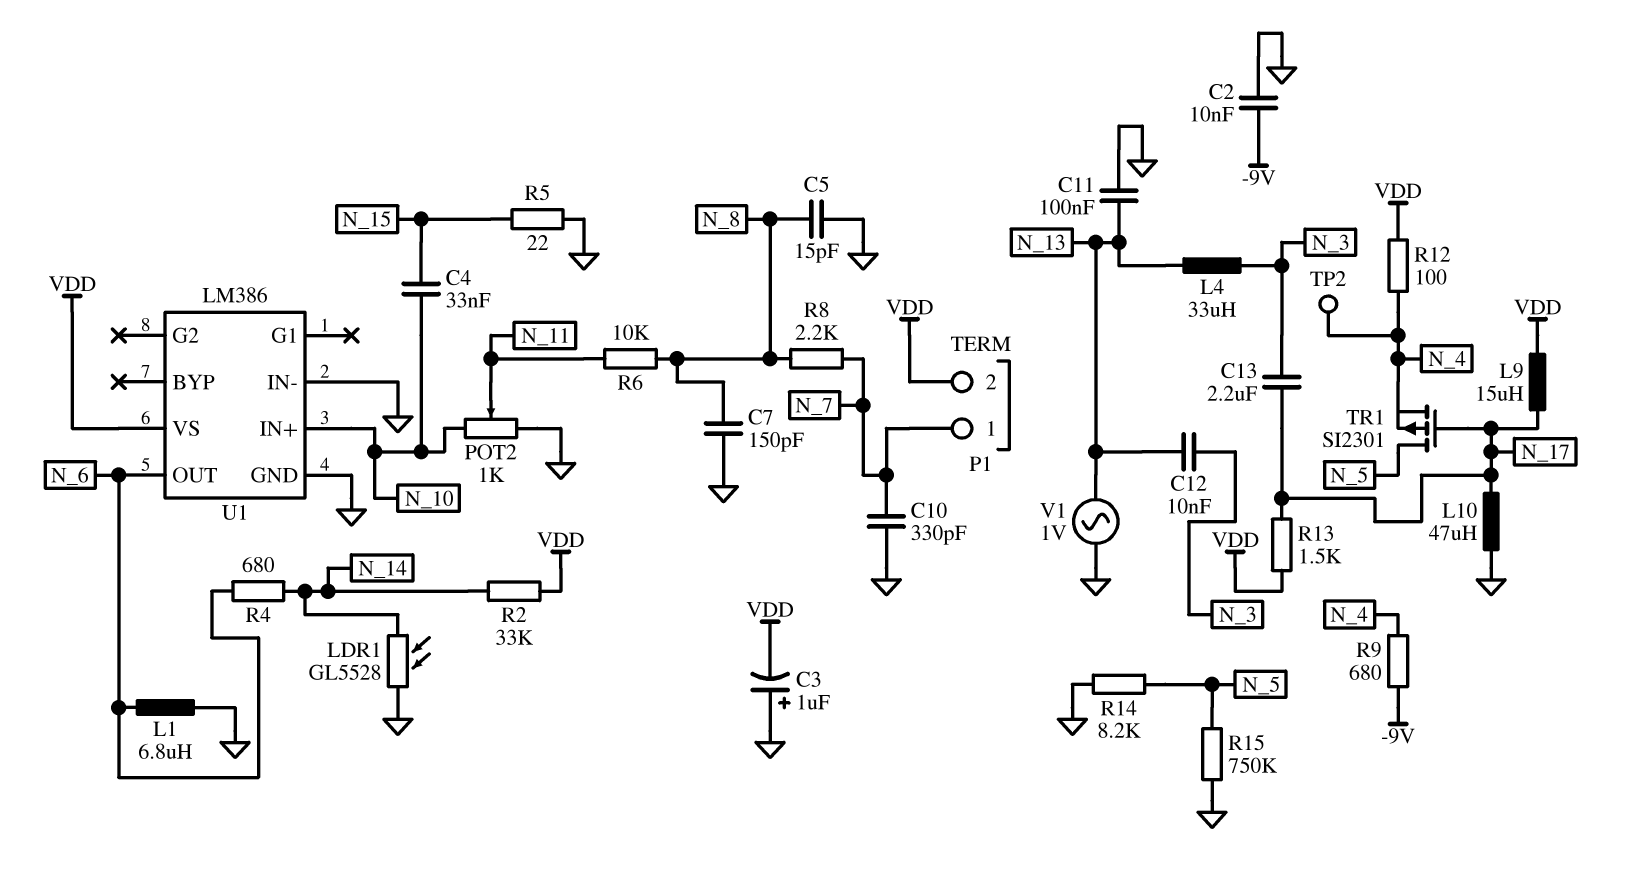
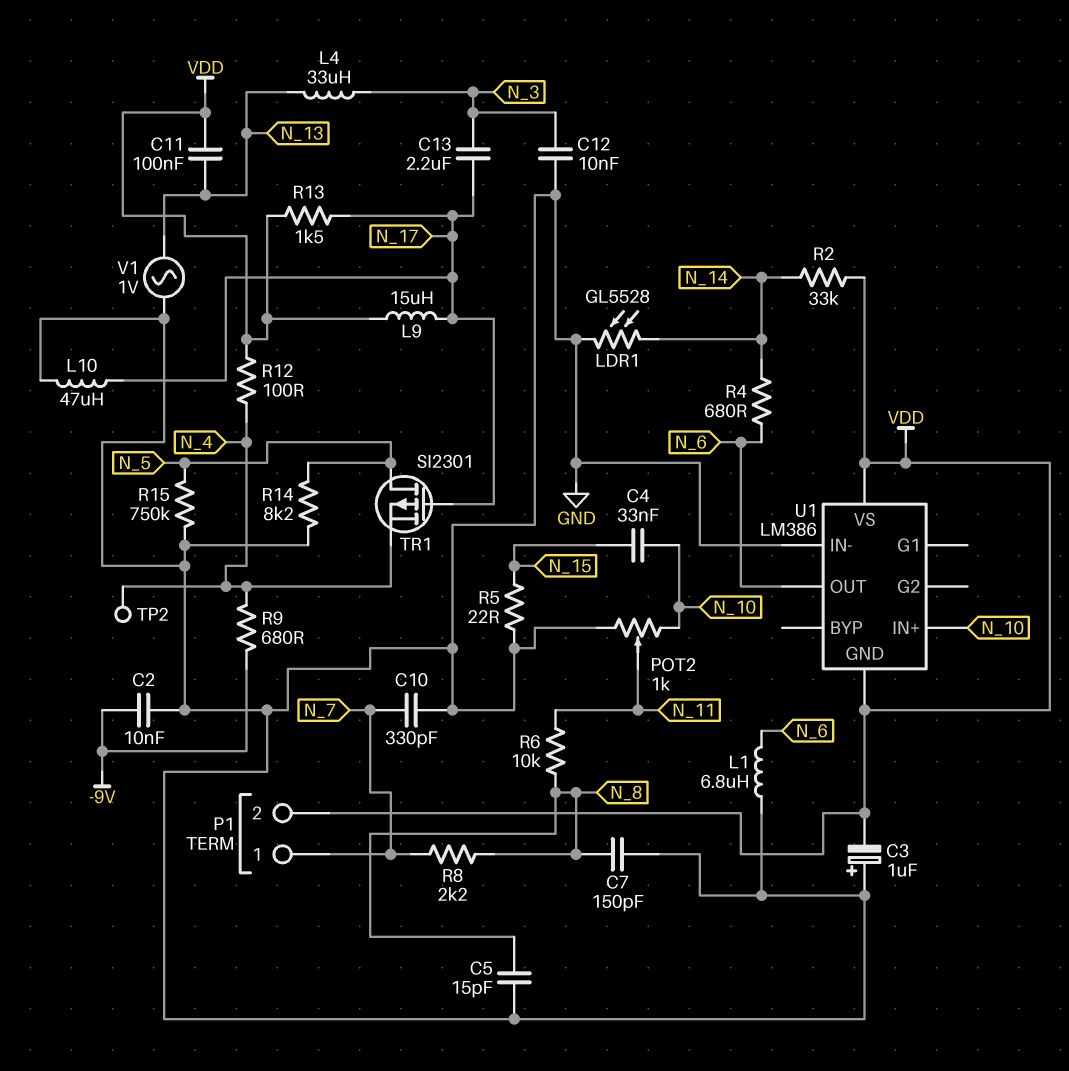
C11: 100nF (GND, N_13) -> 100nF (N_13, VDD)
C12: 10nF (N_3, N_13) -> 10nF (GND, N_3)
U1 pin GND: GND -> VDD

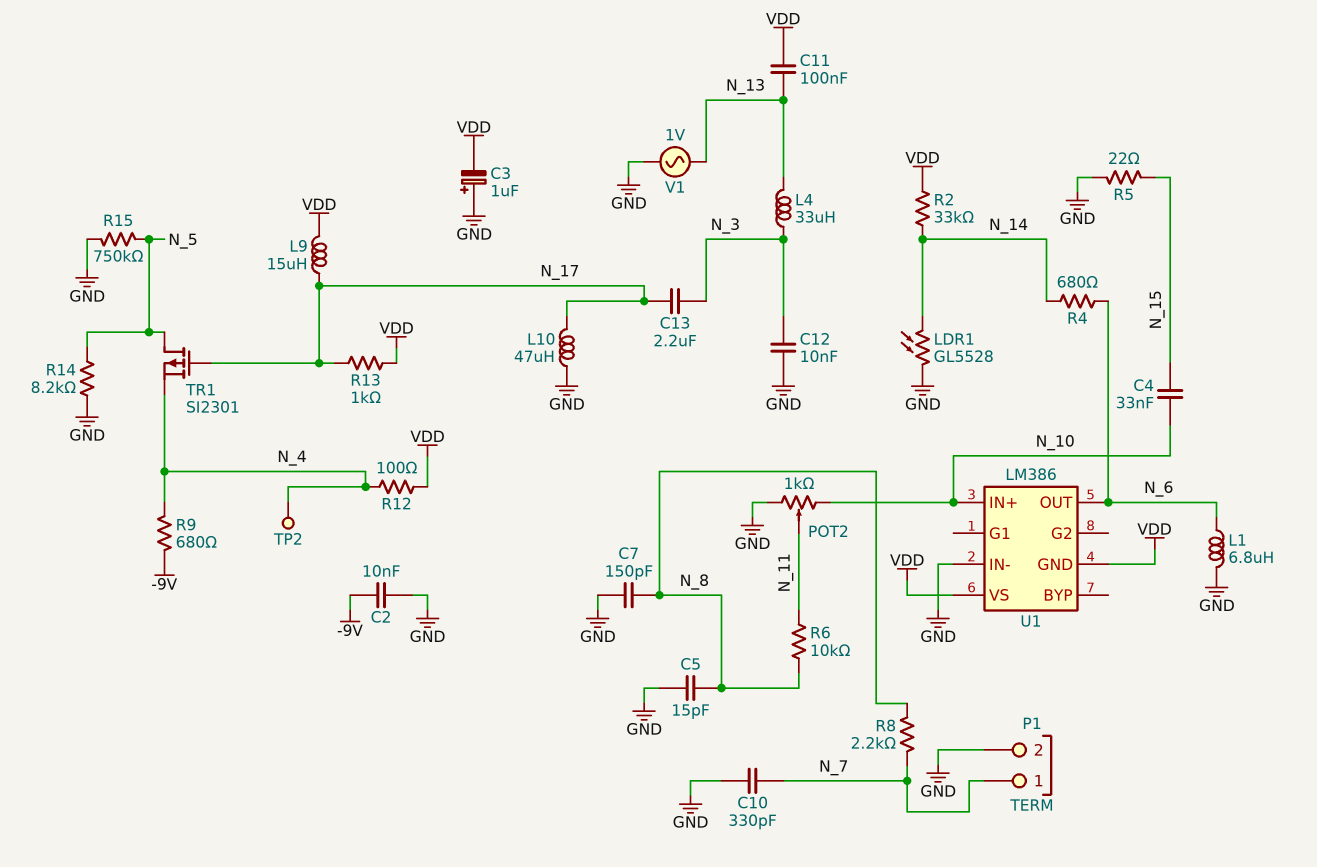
P1 pin 2: VDD -> GND
R13: 1.5k (N_17, VDD) -> 1k (N_17, VDD)

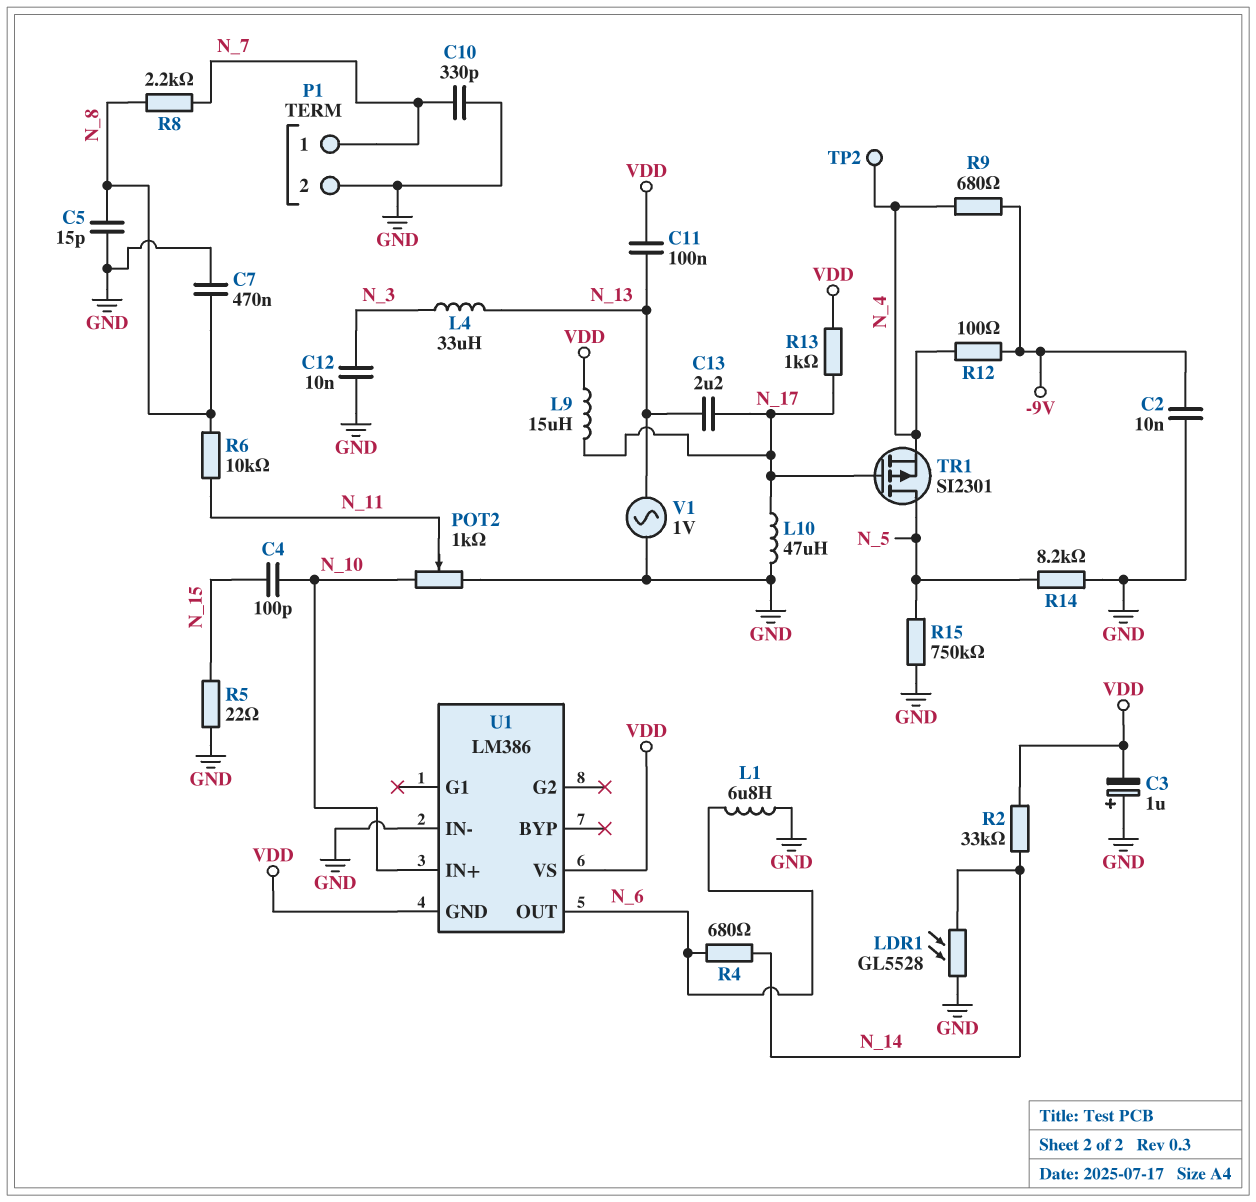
C4: 33nF (N_10, N_15) -> 100pF (N_10, N_15)
C7: 150pF (GND, N_8) -> 470nF (GND, N_8)
C13: 2.2uF (N_3, N_17) -> 2.2uF (N_13, N_17)
R12: 100 (N_4, VDD) -> 100 (-9V, N_4)

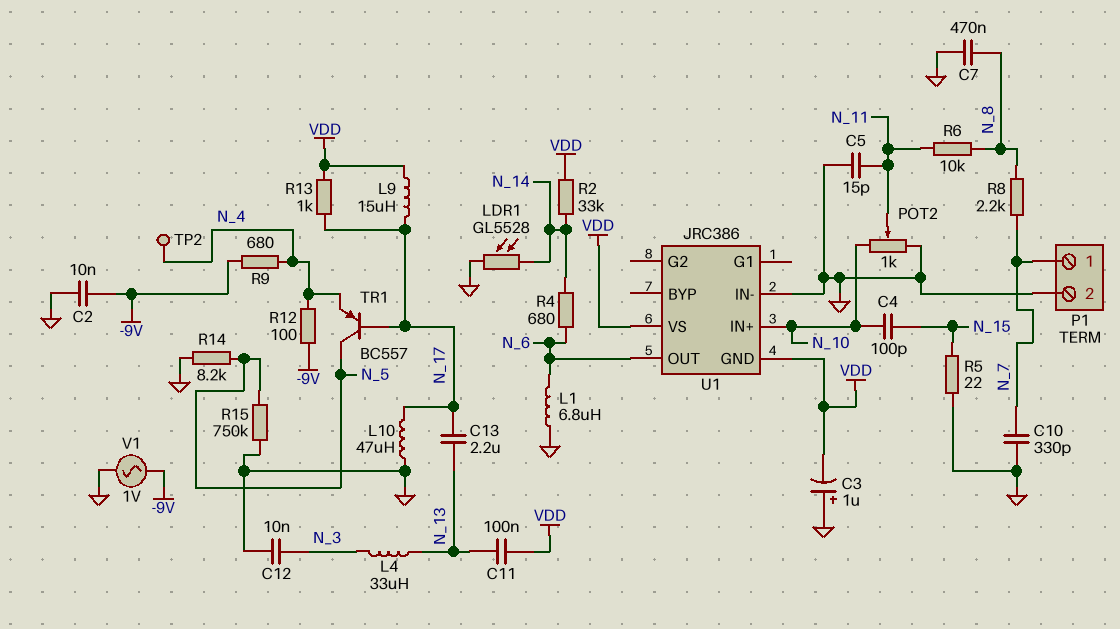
C5: 15pF (GND, N_8) -> 15pF (GND, N_11)
TR1: PMOS SI2301 (G N_17, D N_5, S N_4) -> PNP BC557 (B N_17, C N_5, E N_4)
U1: LM386 -> JRC386
V1: AC 1V (GND, N_13) -> AC 1V (-9V, GND)

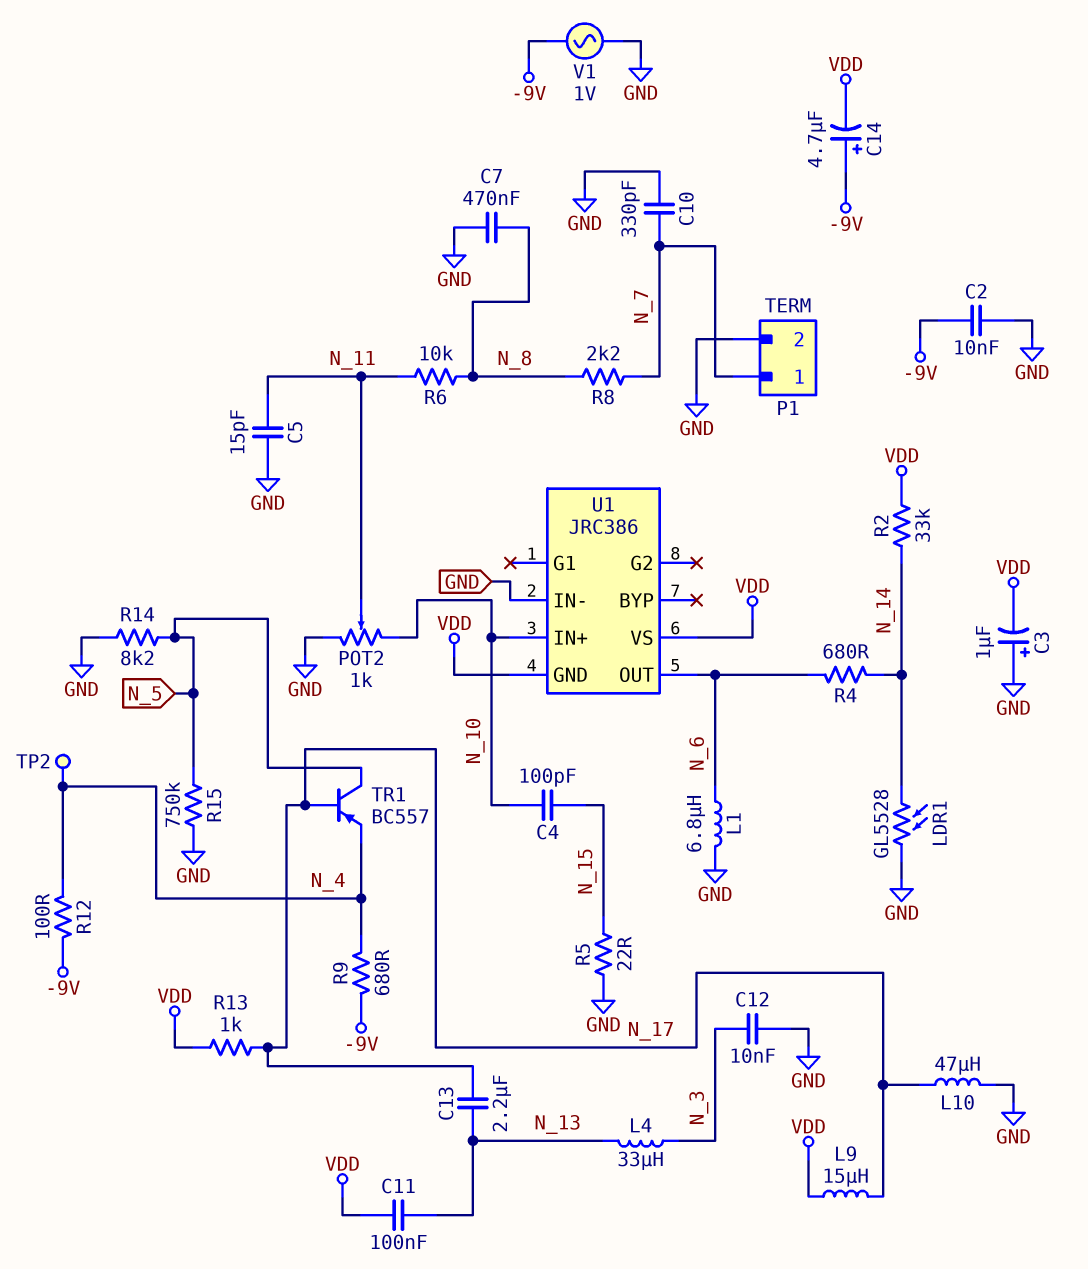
C14: none -> 4.7uF (plus -9V, minus VDD)

